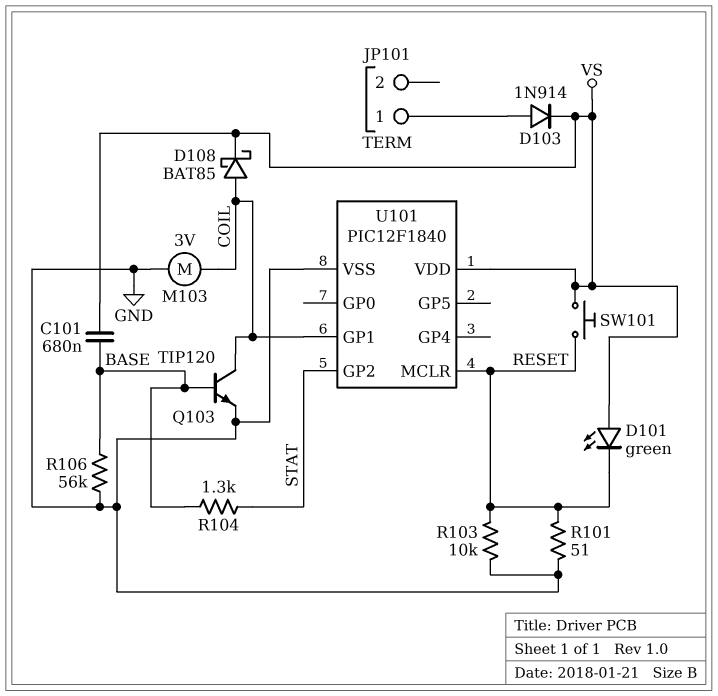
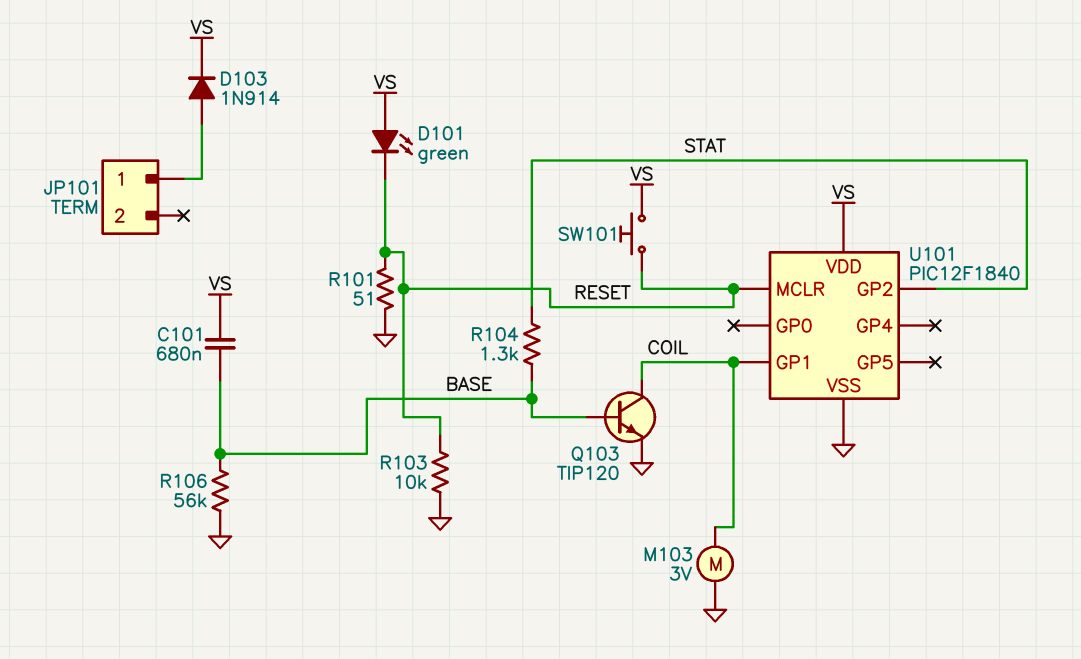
D108: schottky BAT85 (A COIL, K VS) -> none

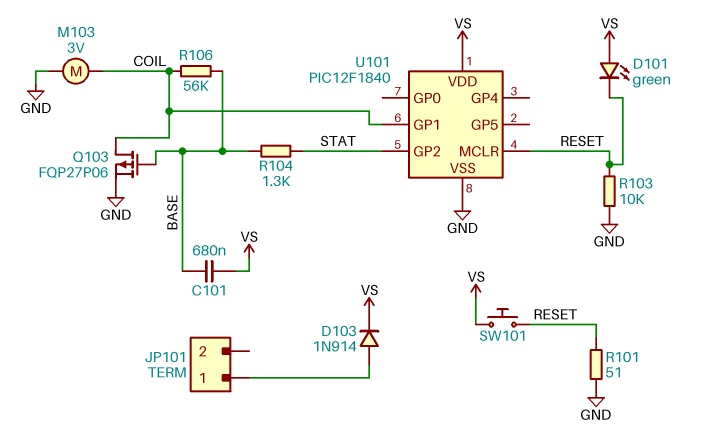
Q103: NPN TIP120 (B BASE, C COIL, E GND) -> PMOS FQP27P06 (G BASE, D COIL, S GND)
R106: 56k (BASE, GND) -> 56k (BASE, COIL)

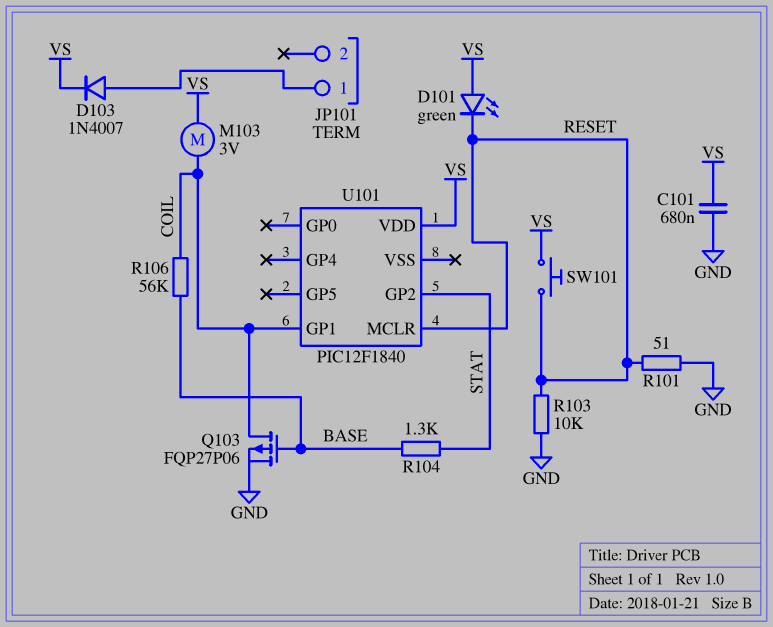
C101: 680nF (BASE, VS) -> 680nF (GND, VS)
D103: diode 1N914 (A JP101/1, K VS) -> diode 1N4007 (A JP101/1, K VS)
M103: motor 3V (COIL, GND) -> motor 3V (COIL, VS)
U101 pin VSS: GND -> none

